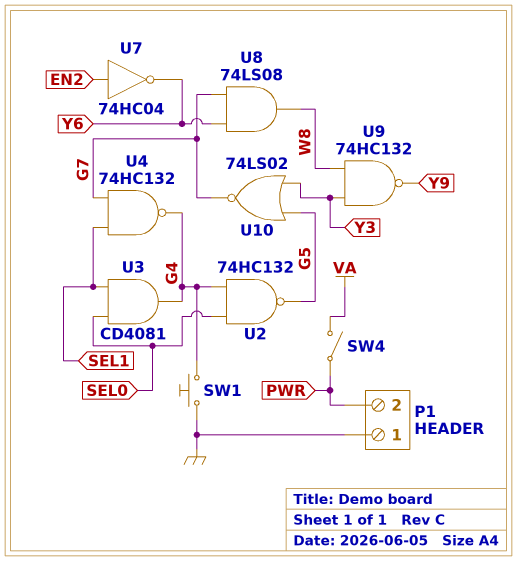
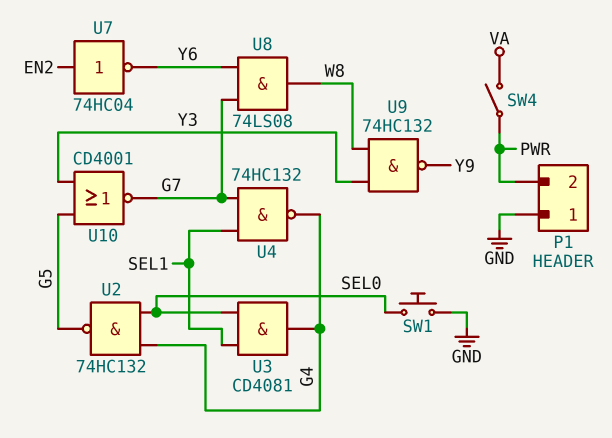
SW1: button (G4, GND) -> button (GND, SEL0)
U10: NOR 74LS02 (in G5, in Y3, out G7) -> NOR CD4001 (in G5, in Y3, out G7)

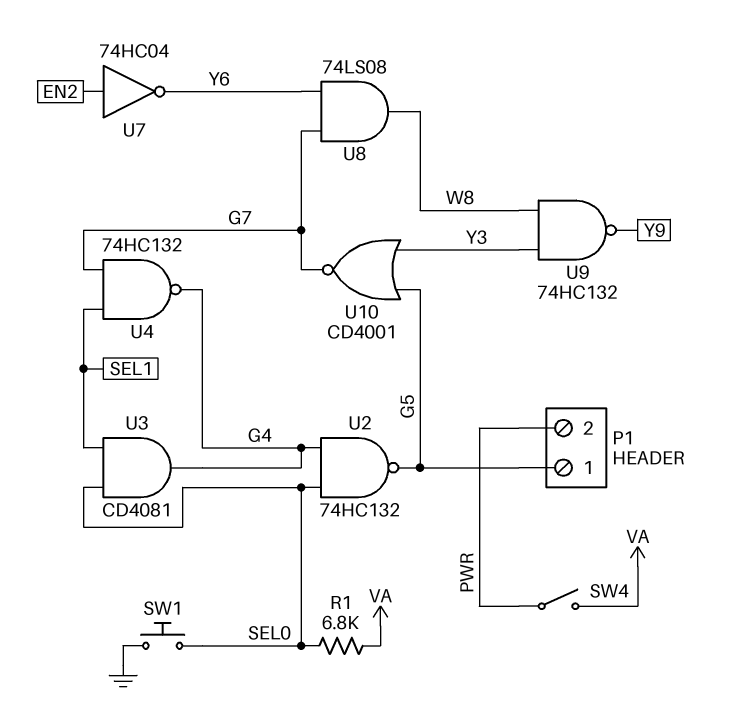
P1 pin 1: GND -> G5
R1: none -> 6.8k (SEL0, VA)

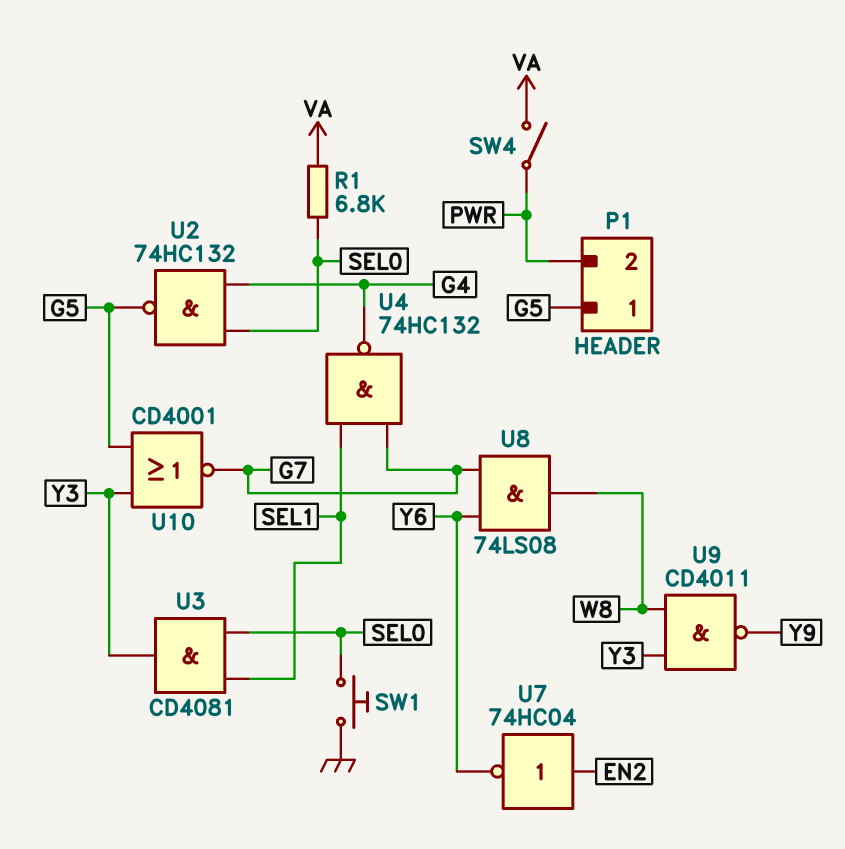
U3: AND CD4081 (in SEL0, in SEL1, out G4) -> AND CD4081 (in SEL0, in SEL1, out Y3)
U9: NAND 74HC132 (in W8, in Y3, out Y9) -> NAND CD4011 (in W8, in Y3, out Y9)

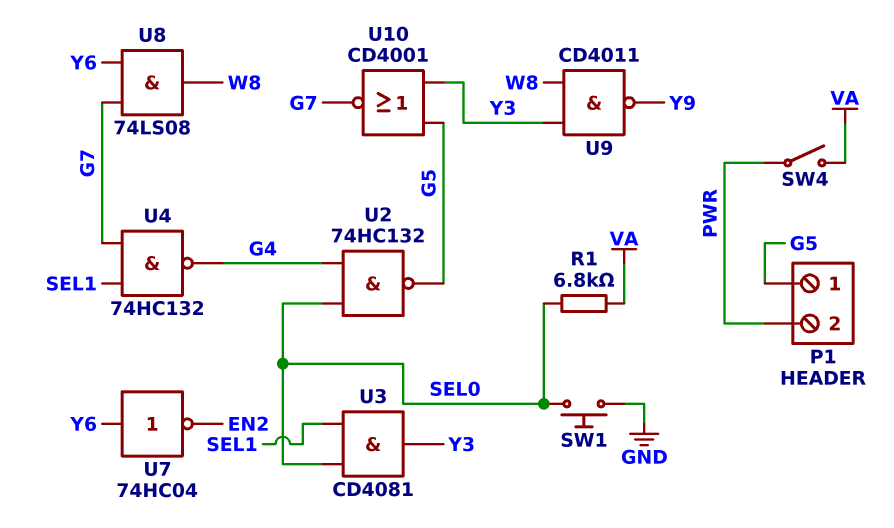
U7: NOT 74HC04 (in EN2, out Y6) -> NOT 74HC04 (in Y6, out EN2)

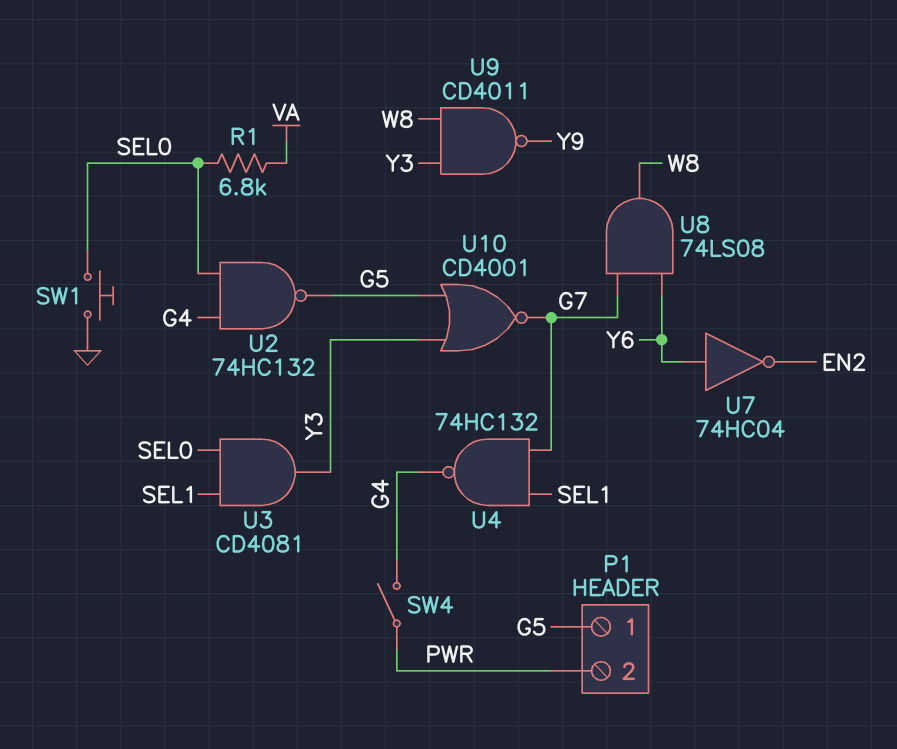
SW4: switch (PWR, VA) -> switch (G4, PWR)

